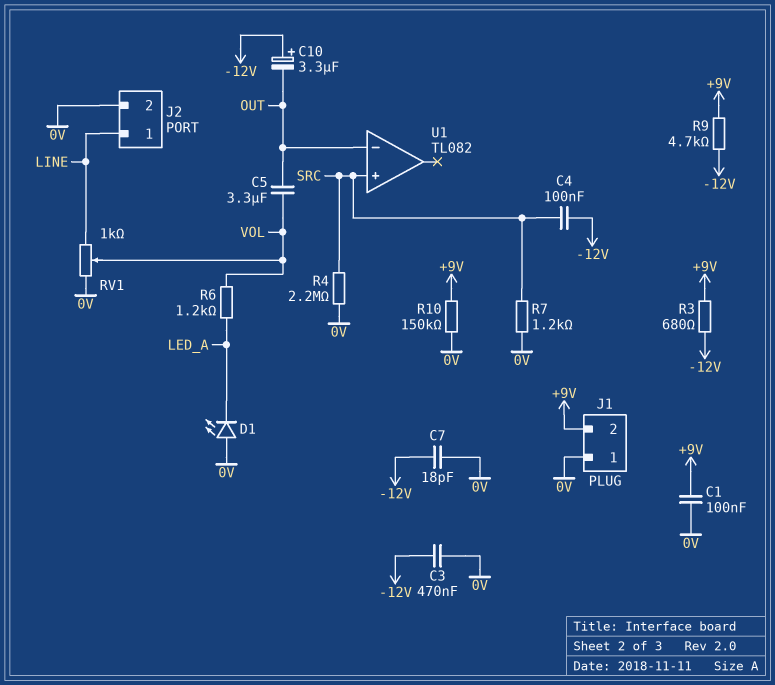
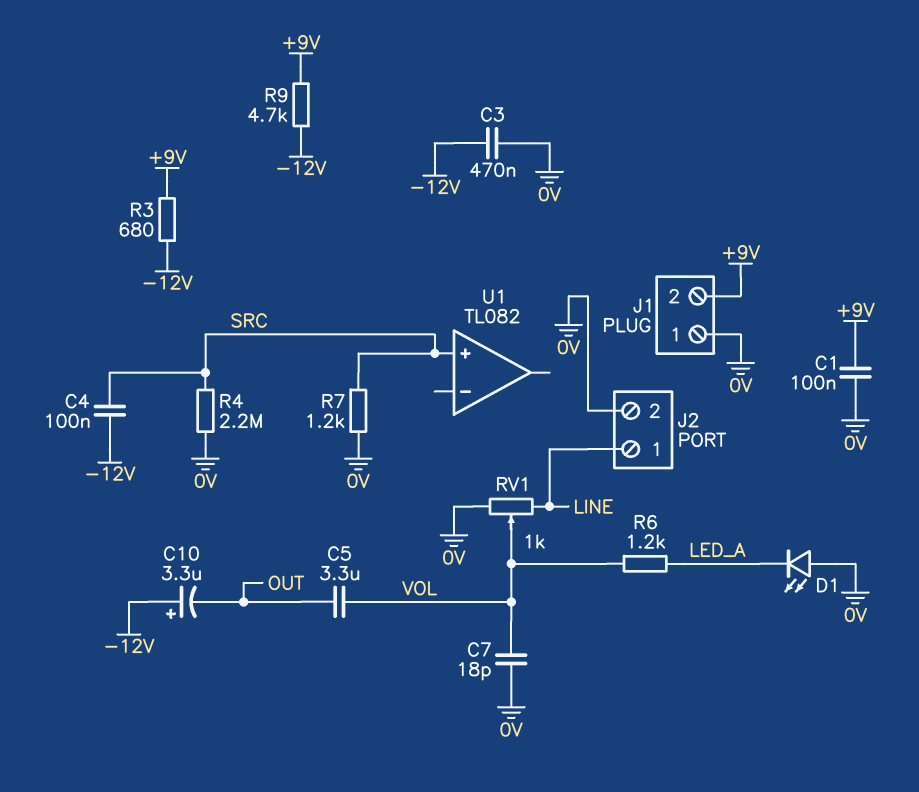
C7: 18pF (-12V, 0V) -> 18pF (0V, VOL)
R10: 150k (+9V, 0V) -> none
U1 pin in-: OUT -> none

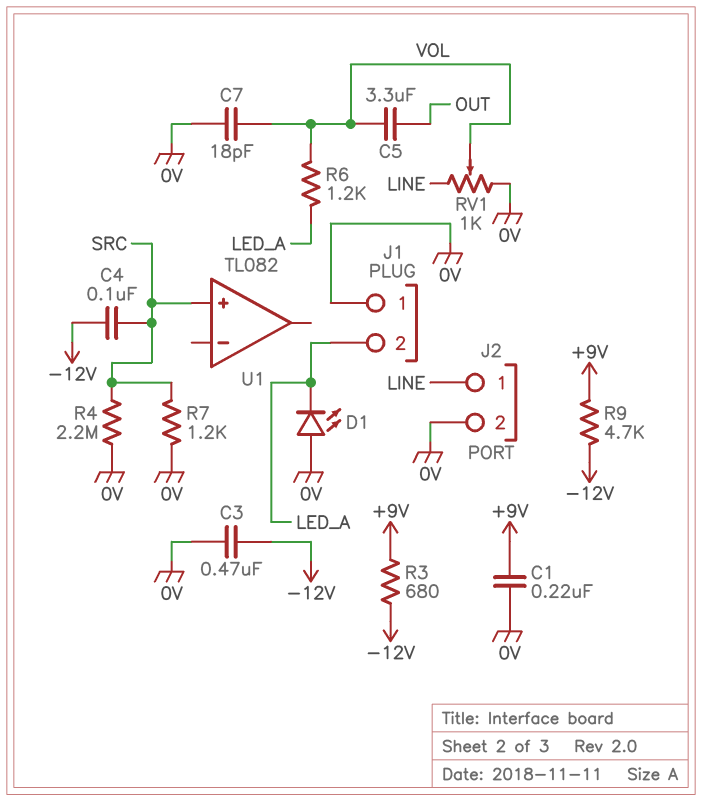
C1: 100nF (+9V, 0V) -> 220nF (+9V, 0V)
C10: 3.3uF (plus -12V, minus OUT) -> none
J1 pin 2: +9V -> LED_A

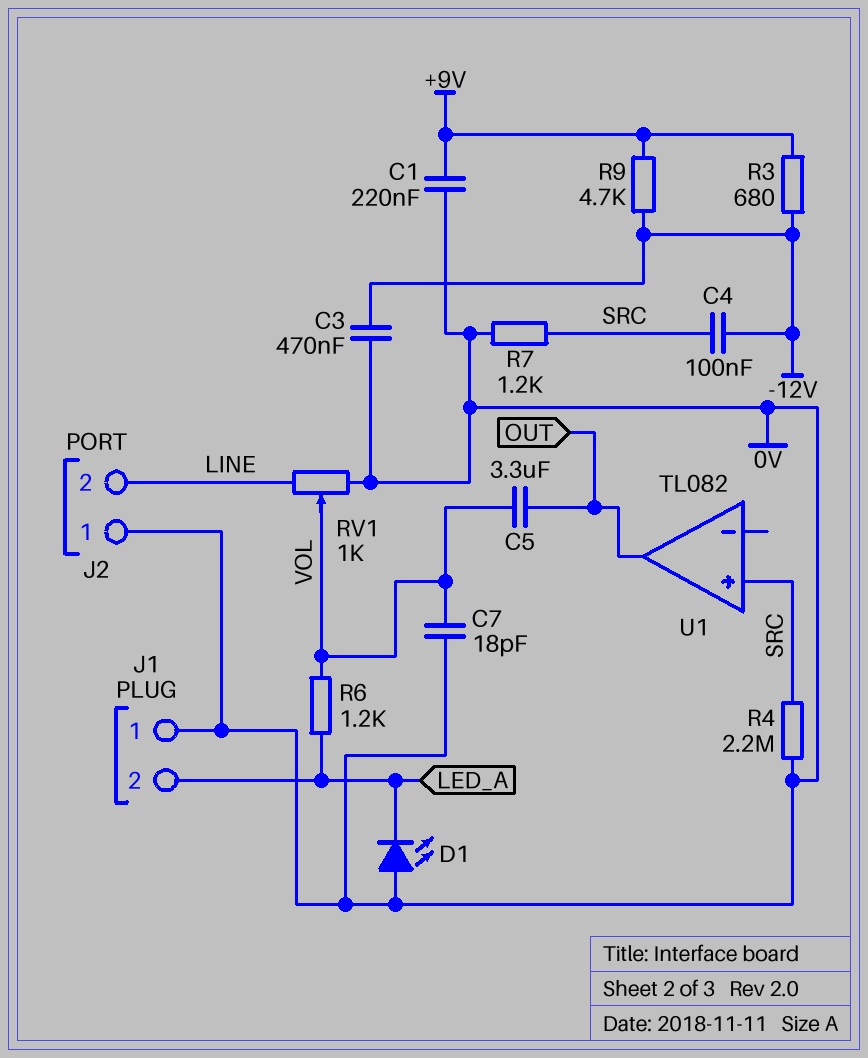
J2 pin 1: LINE -> 0V
J2 pin 2: 0V -> LINE
U1 pin out: none -> OUT

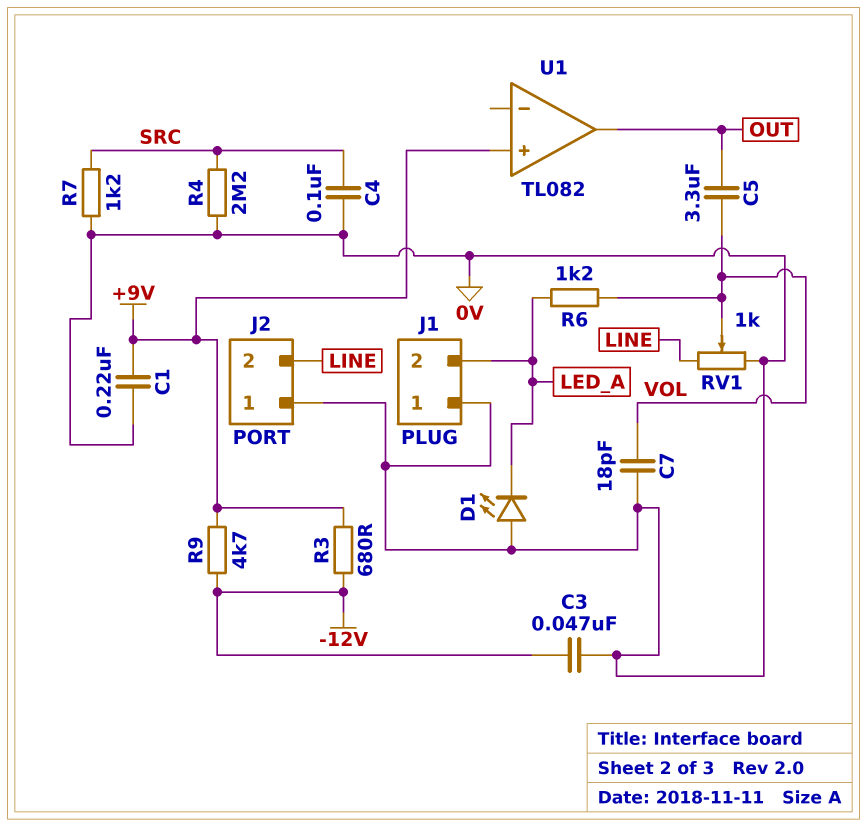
C3: 470nF (-12V, 0V) -> 47nF (-12V, 0V)
C4: 100nF (-12V, SRC) -> 100nF (0V, SRC)
U1 pin in+: SRC -> +9V

